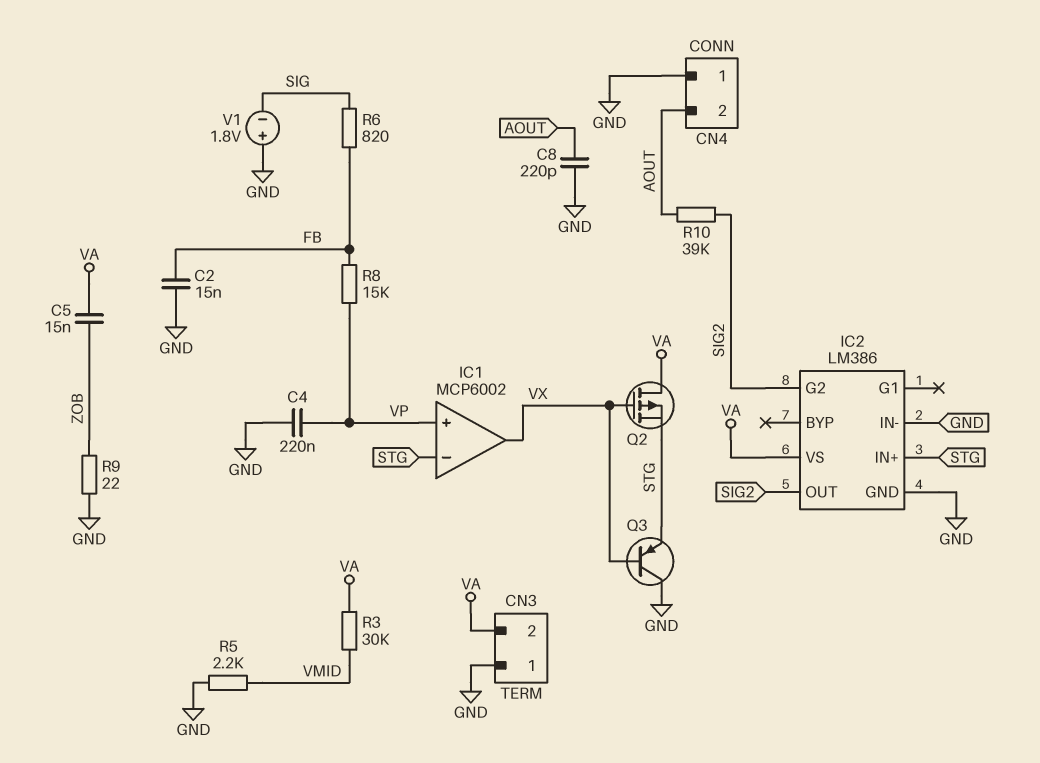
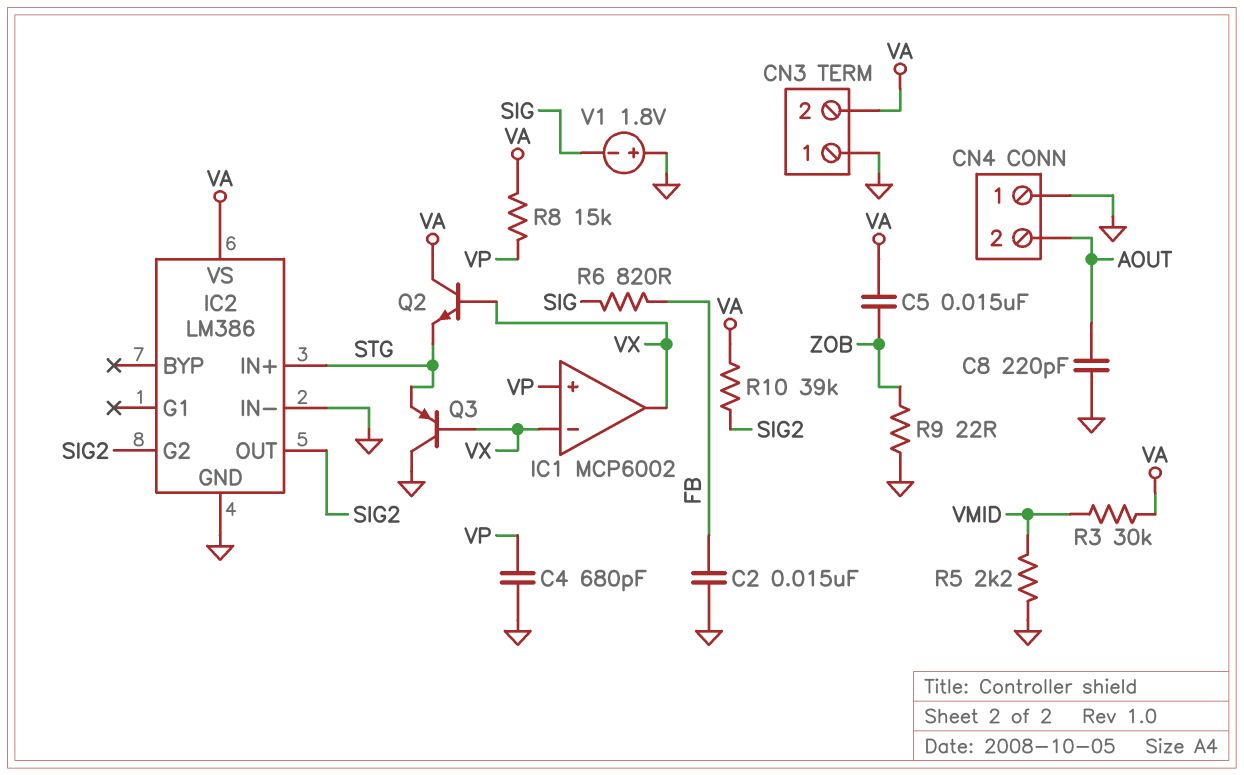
C4: 220nF (GND, VP) -> 680pF (GND, VP)
IC1 pin in-: STG -> VX
Q2: PMOS (G VX, D VA, S STG) -> NPN (B VX, C VA, E STG)
R8: 15k (FB, VP) -> 15k (VA, VP)
R10: 39k (AOUT, SIG2) -> 39k (SIG2, VA)

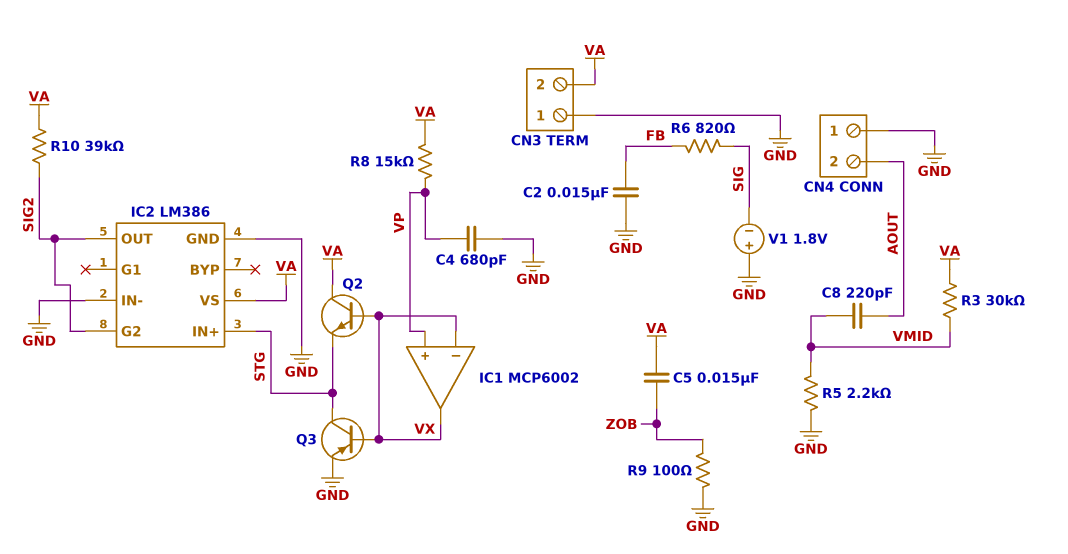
C8: 220pF (AOUT, GND) -> 220pF (AOUT, VMID)
Q3: PNP (B VX, C GND, E STG) -> PNP (B VX, C STG, E GND)
R9: 22 (GND, ZOB) -> 100 (GND, ZOB)

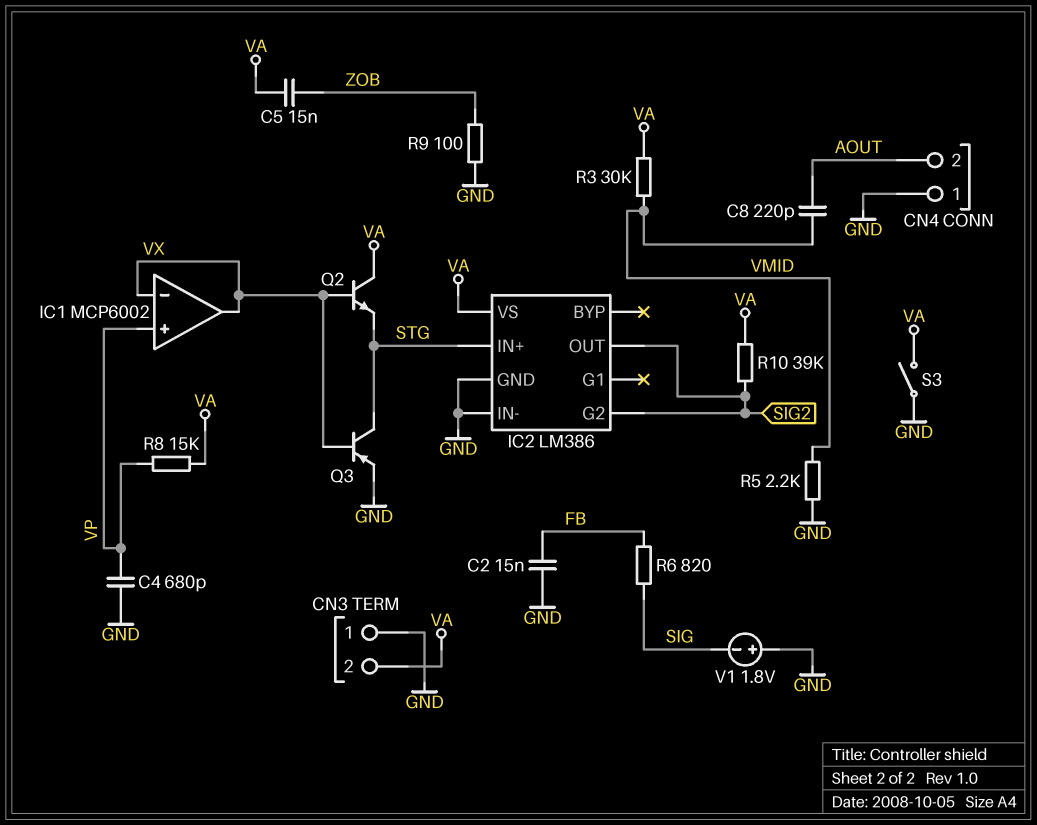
S3: none -> switch (GND, VA)

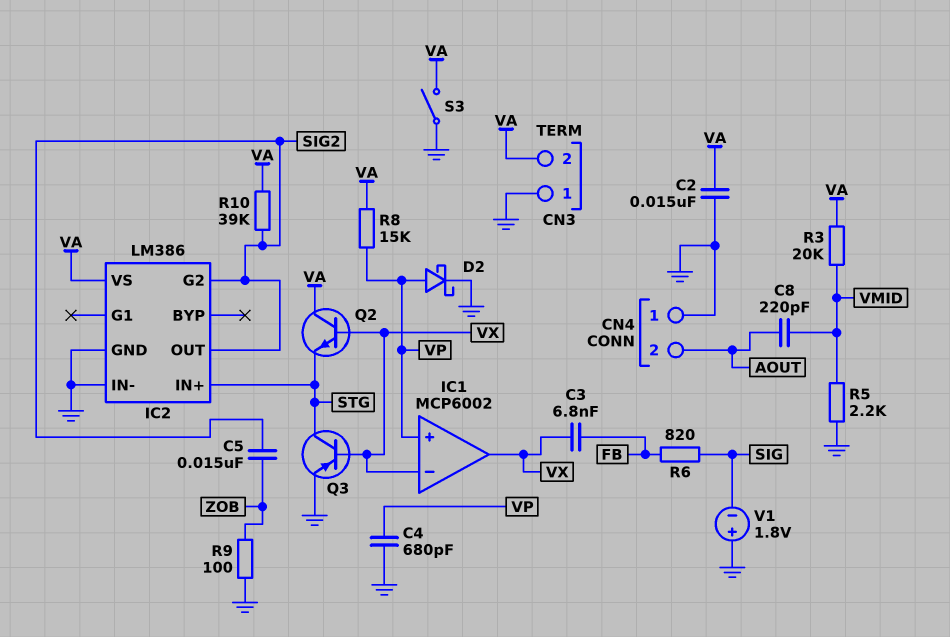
C2: 15nF (FB, GND) -> 15nF (GND, VA)
C3: none -> 6.8nF (FB, VX)
C5: 15nF (VA, ZOB) -> 15nF (SIG2, ZOB)
D2: none -> schottky (A VP, K GND)
R3: 30k (VA, VMID) -> 20k (VA, VMID)

